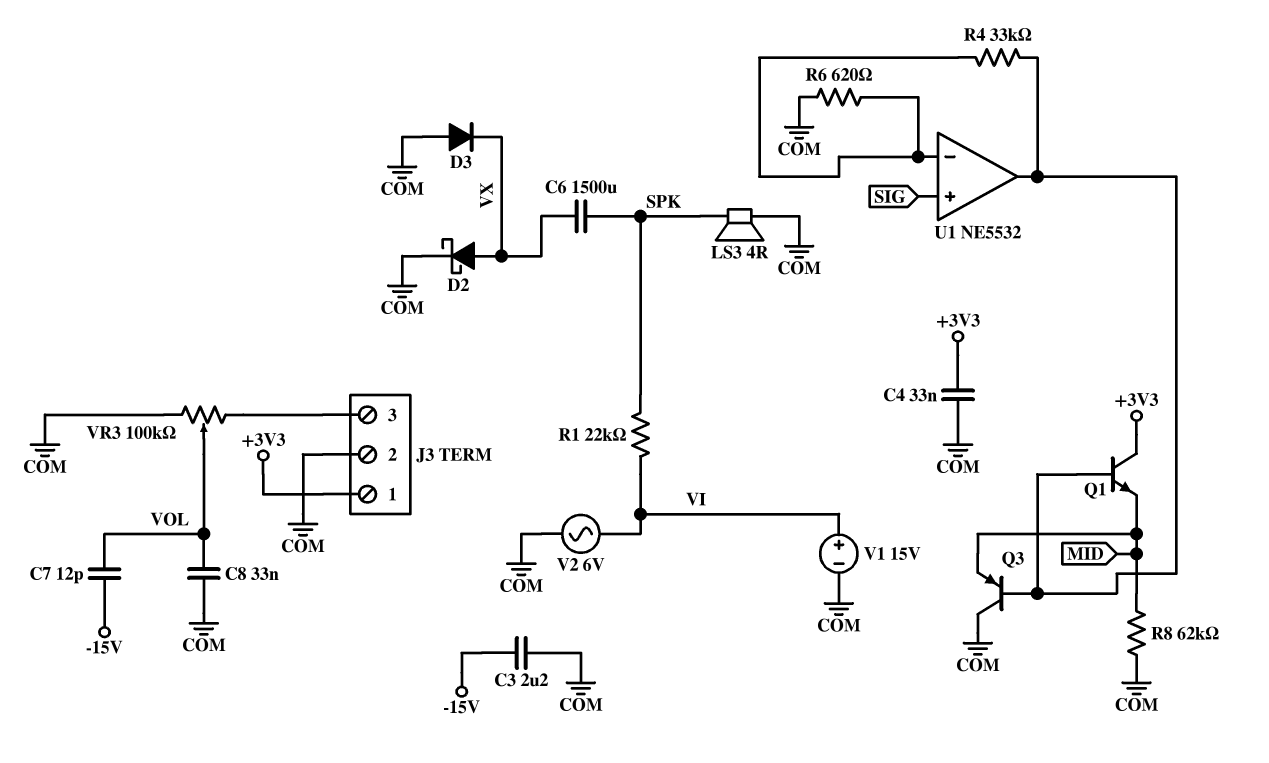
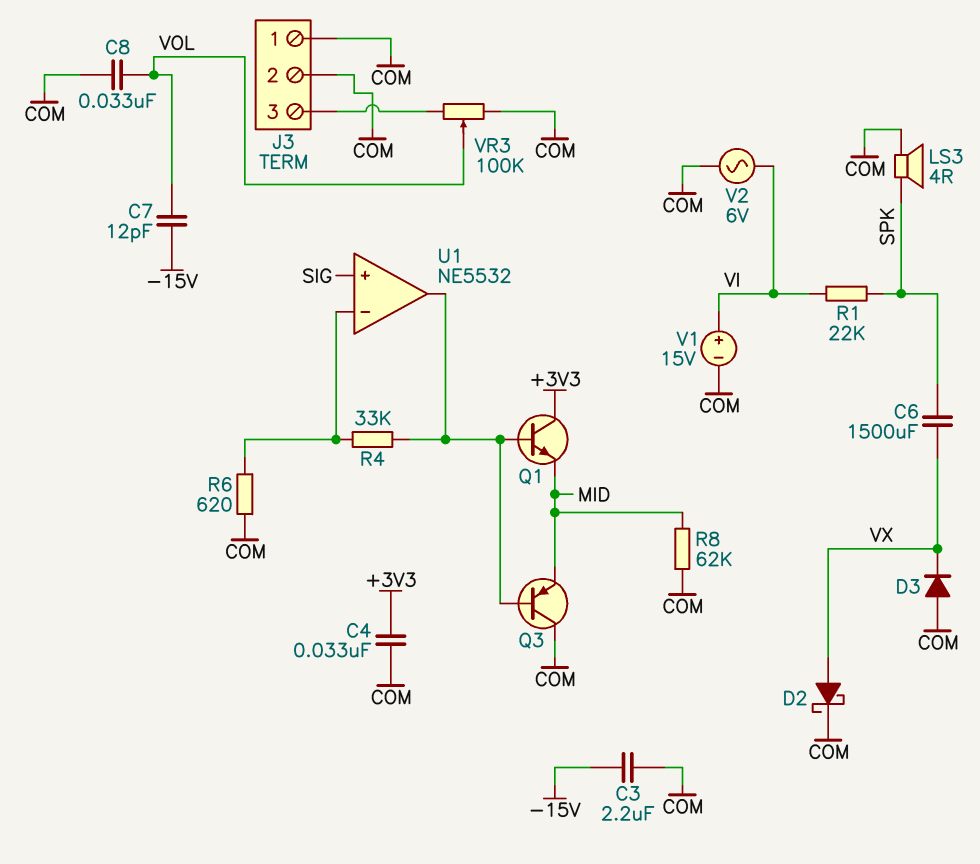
J3 pin 1: +3V3 -> COM

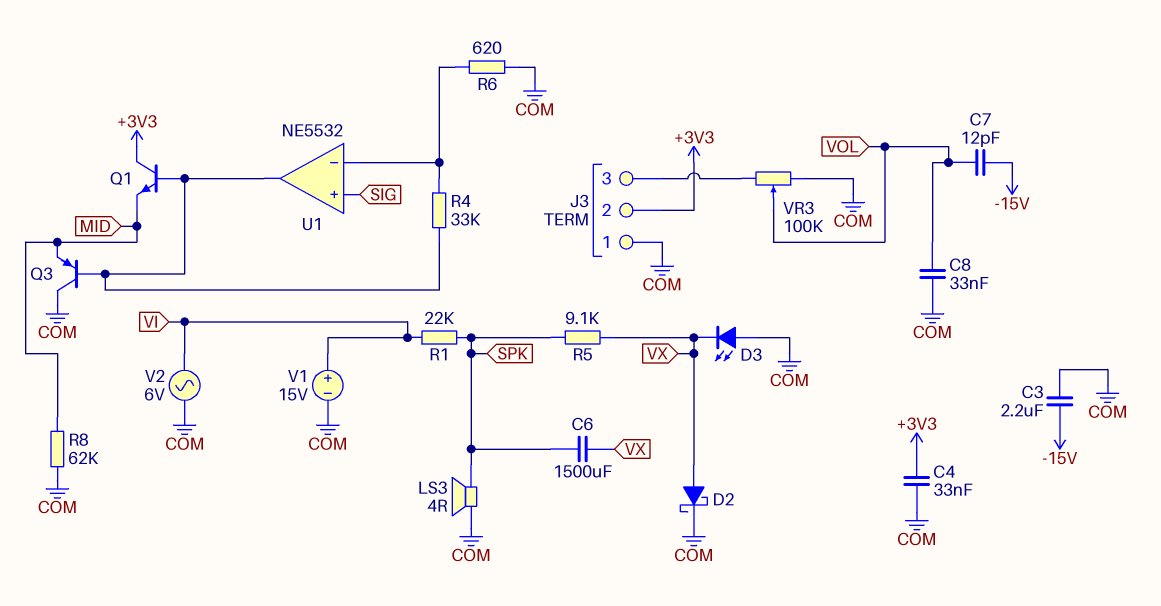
D3: diode (A COM, K VX) -> LED (A COM, K VX)
J3 pin 2: COM -> +3V3
R5: none -> 9.1k (SPK, VX)

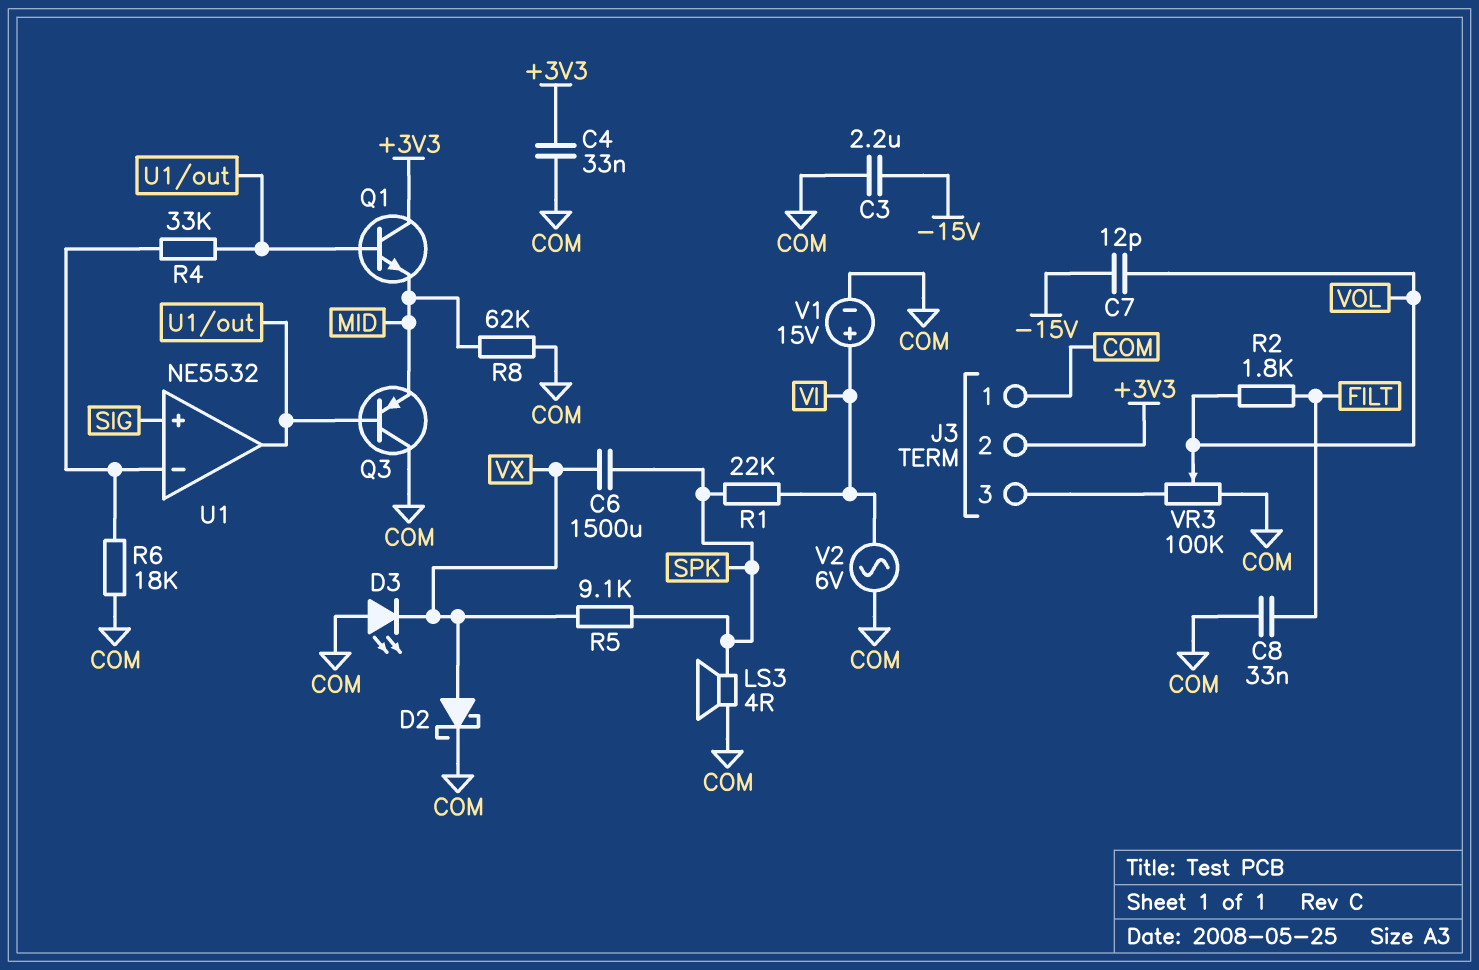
C8: 33nF (COM, VOL) -> 33nF (COM, FILT)
R2: none -> 1.8k (FILT, VOL)
R6: 620 (COM, U1/in-) -> 18k (COM, U1/in-)

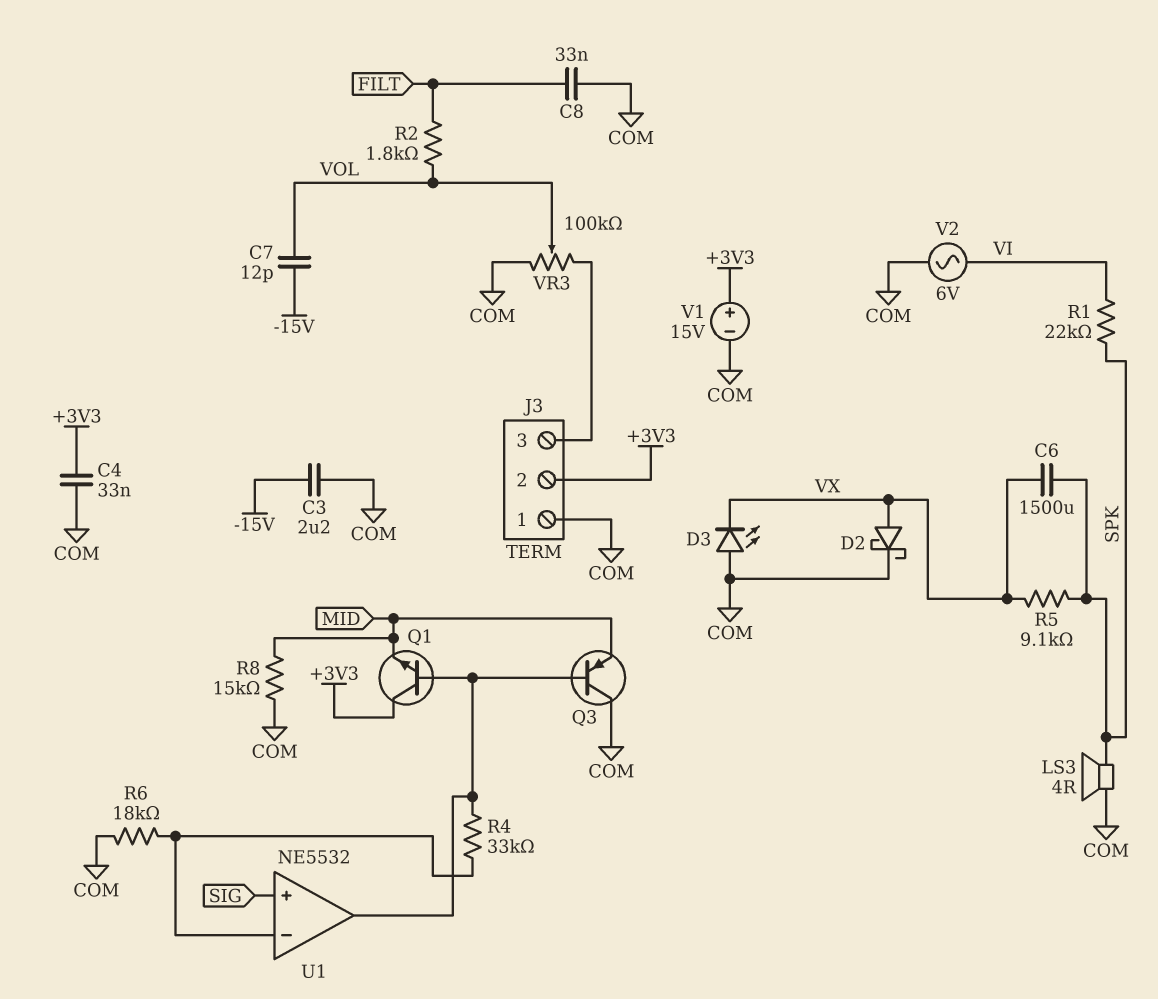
R8: 62k (COM, MID) -> 15k (COM, MID)
V1: 15V (plus VI, minus COM) -> 15V (plus +3V3, minus COM)

